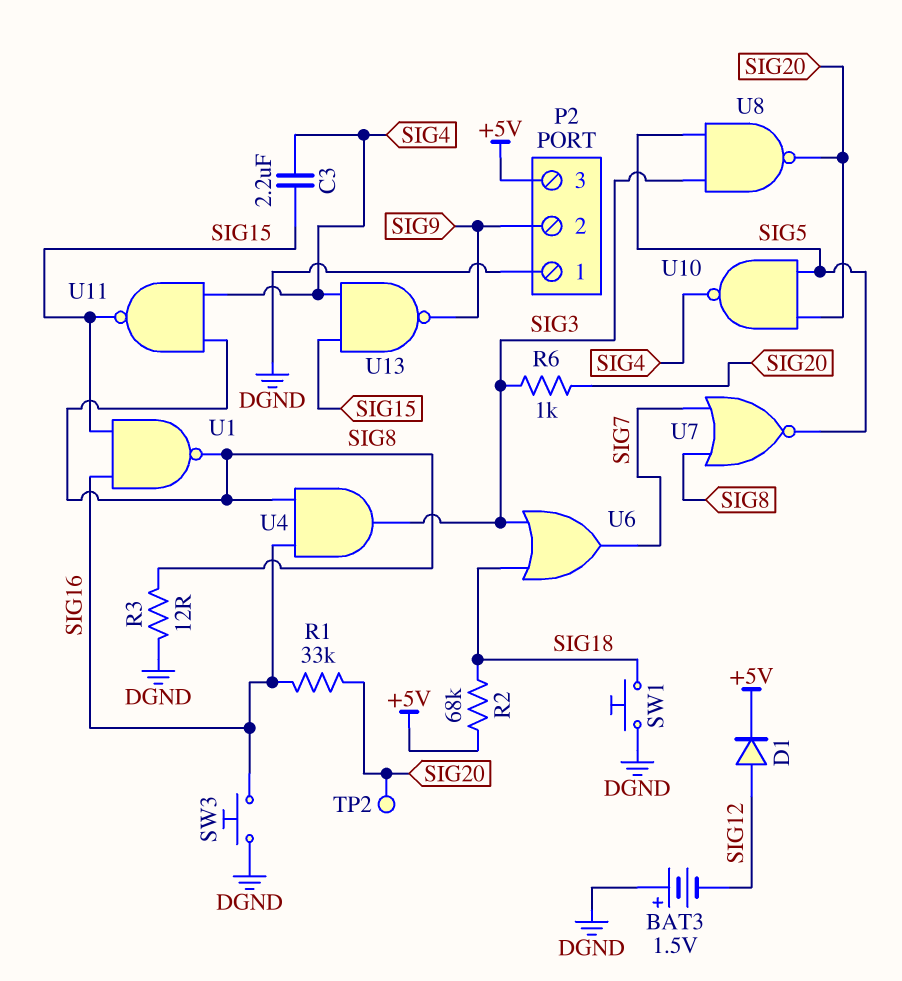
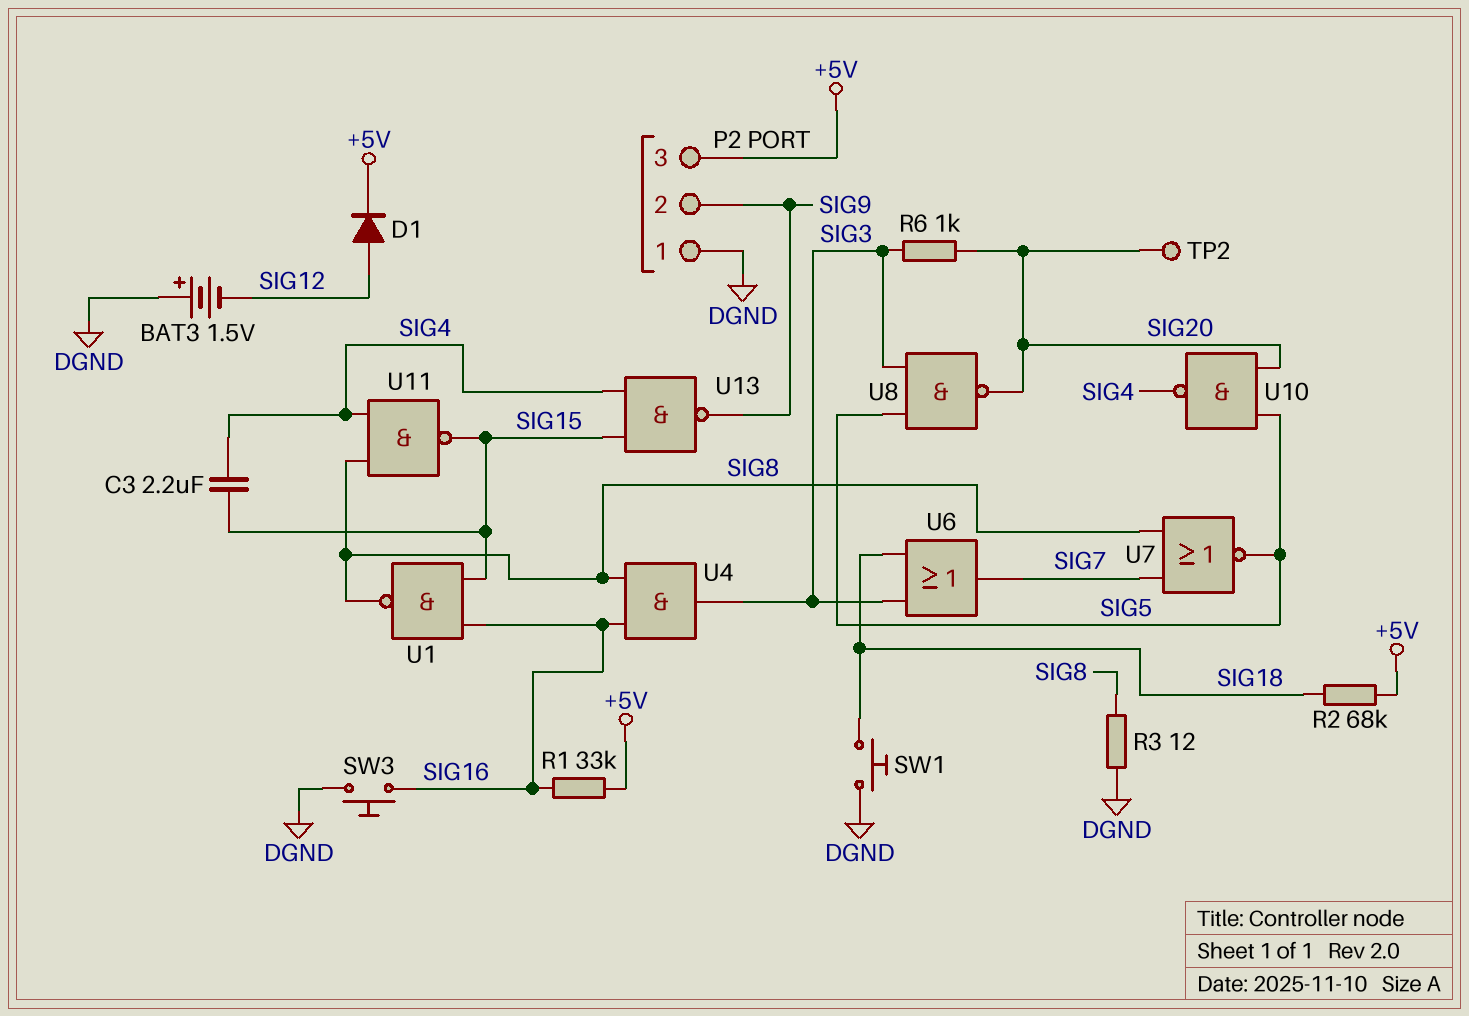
R1: 33k (SIG16, SIG20) -> 33k (+5V, SIG16)

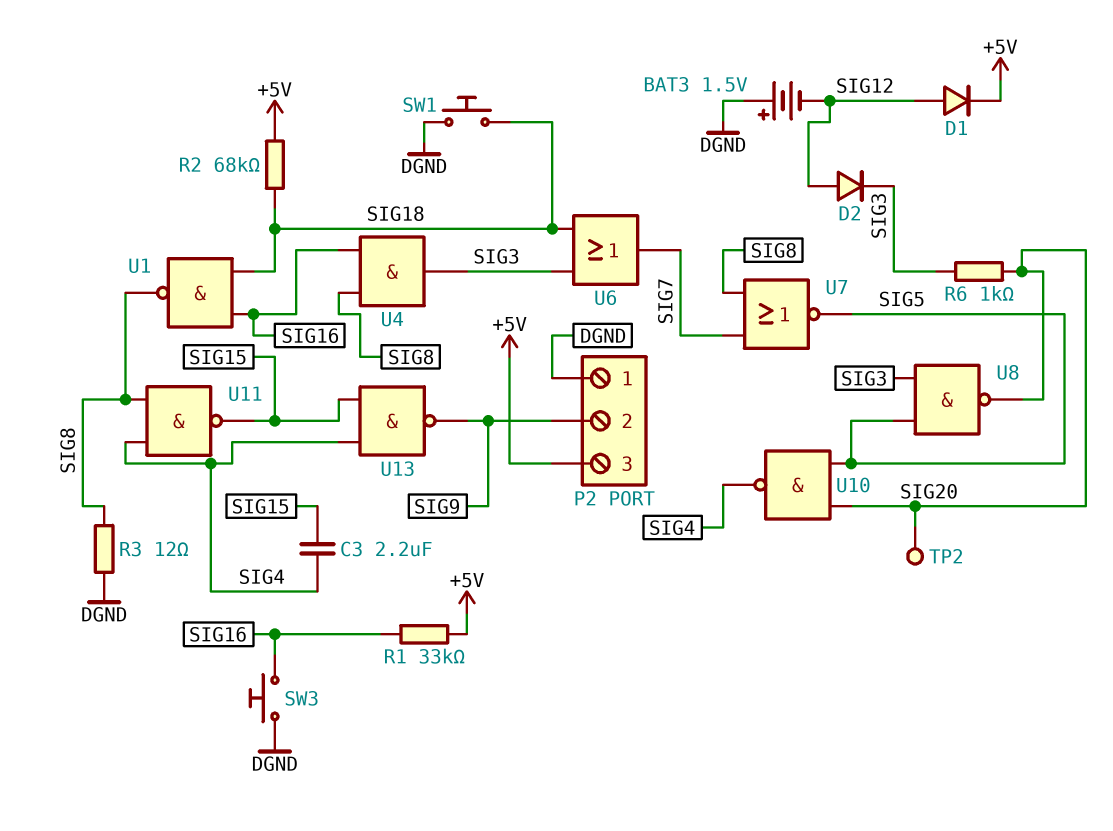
D2: none -> diode (A SIG12, K SIG3)
U1: NAND (in SIG15, in SIG16, out SIG8) -> NAND (in SIG16, in SIG18, out SIG8)

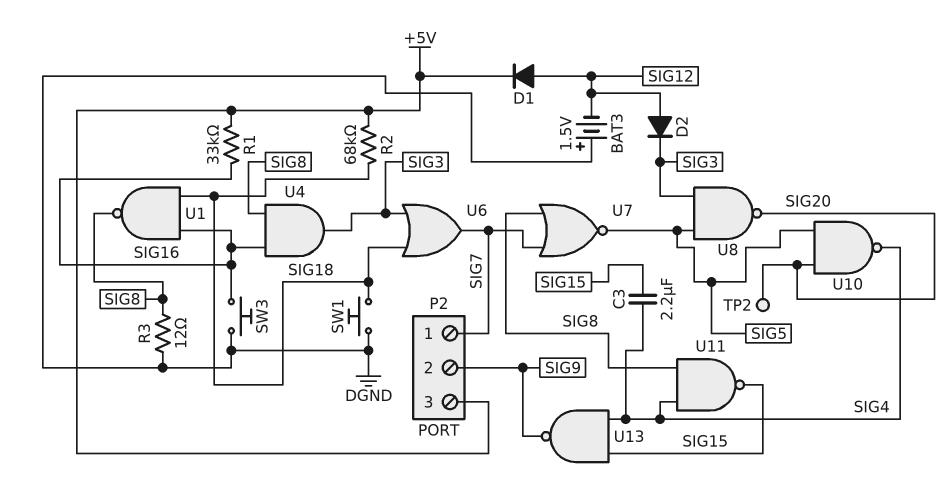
P2 pin 1: DGND -> SIG7
R6: 1k (SIG3, SIG20) -> none

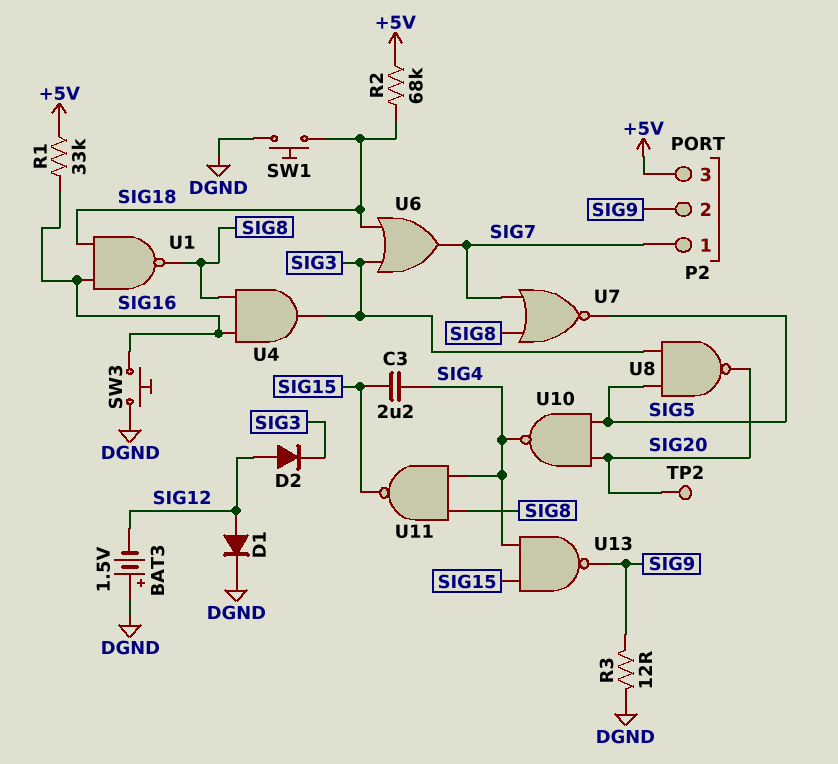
D1: diode (A SIG12, K +5V) -> diode (A SIG12, K DGND)
R3: 12 (DGND, SIG8) -> 12 (DGND, SIG9)

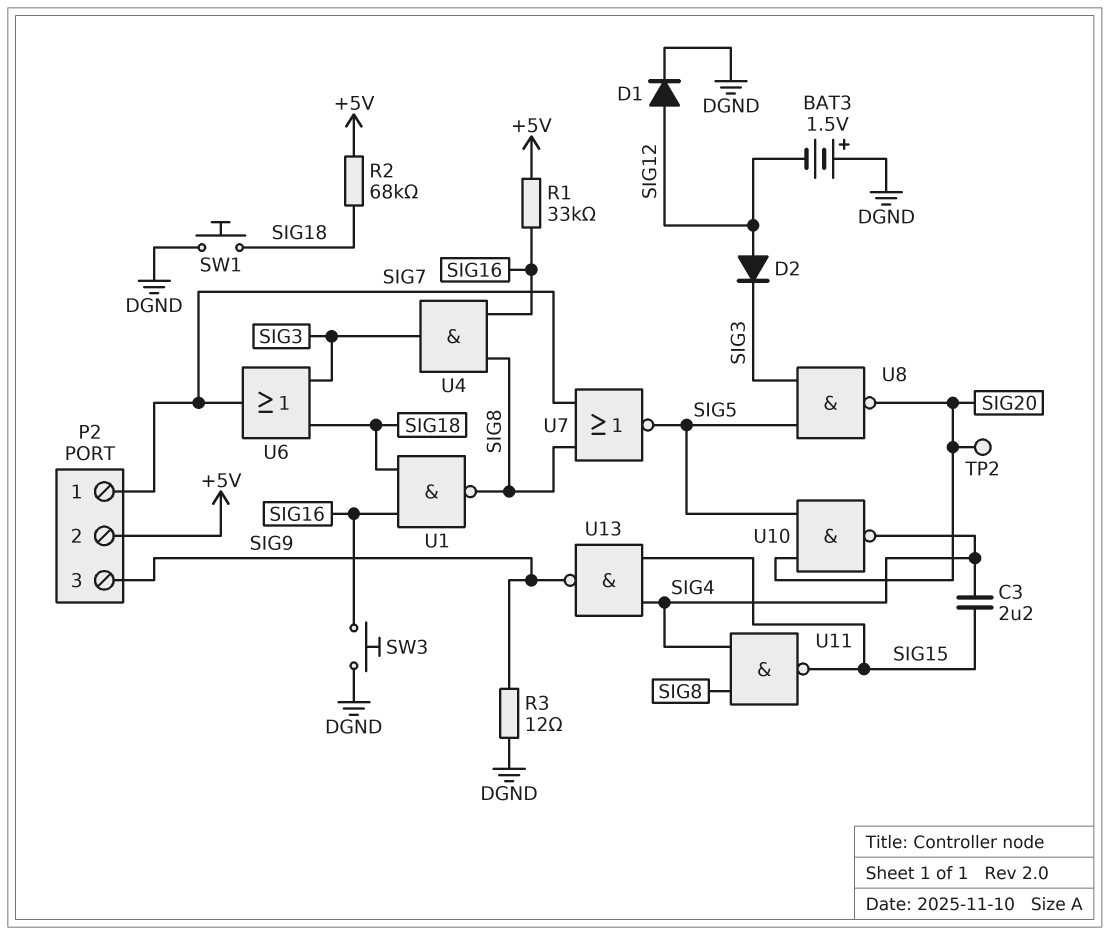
P2 pin 2: SIG9 -> +5V
P2 pin 3: +5V -> SIG9

